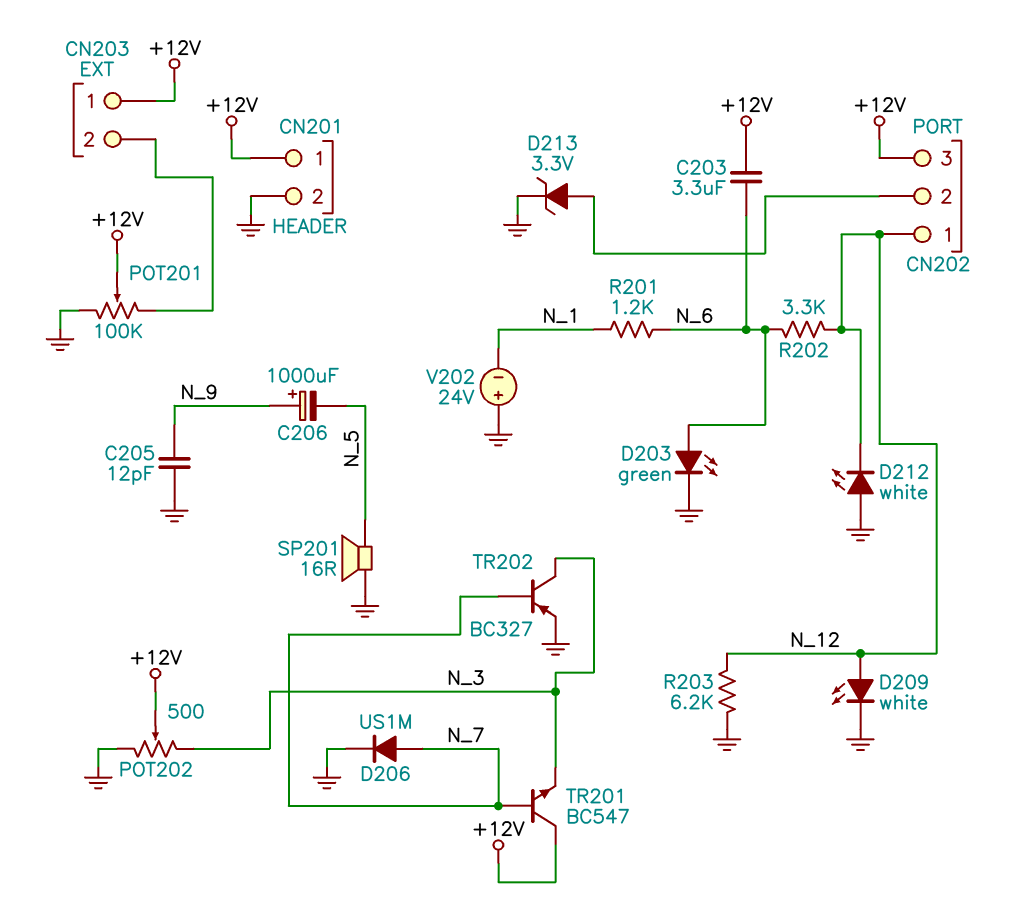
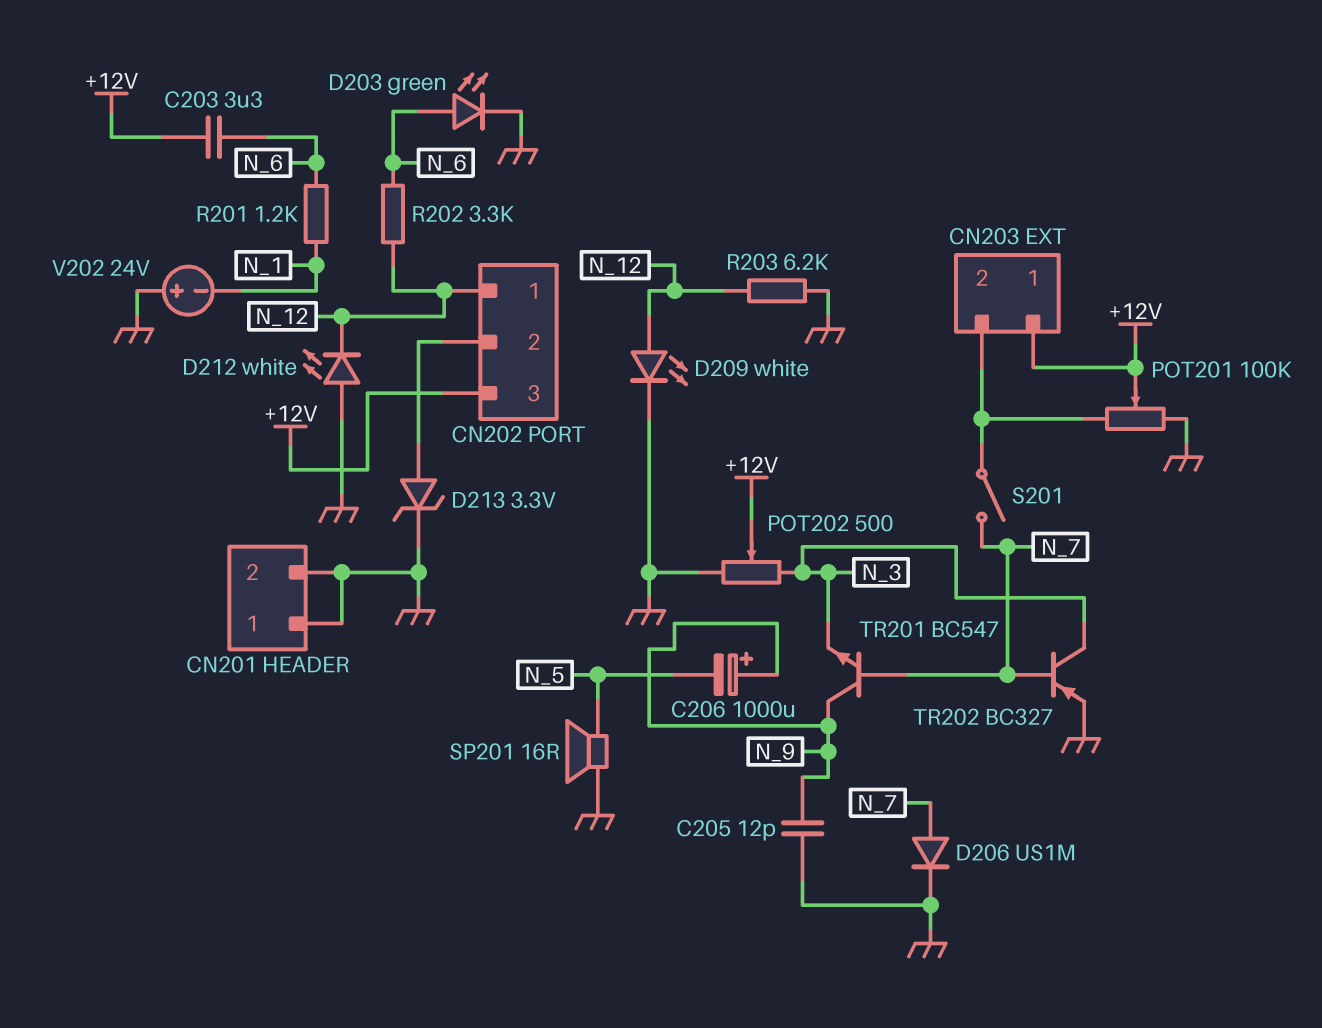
CN201 pin 1: +12V -> GND
S201: none -> switch (CN203/2, N_7)
TR201: NPN BC547 (B N_7, C +12V, E N_3) -> NPN BC547 (B N_7, C N_9, E N_3)

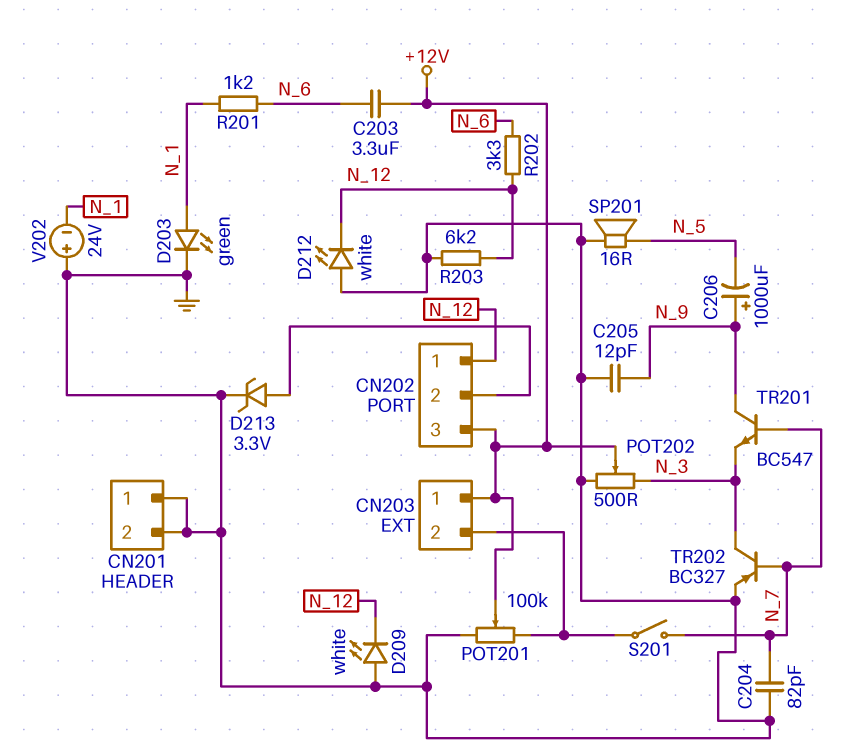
C204: none -> 82pF (GND, N_7)
D203: LED green (A N_6, K GND) -> LED green (A N_1, K GND)
D206: diode US1M (A N_7, K GND) -> none
D209: LED white (A N_12, K GND) -> LED white (A GND, K N_12)

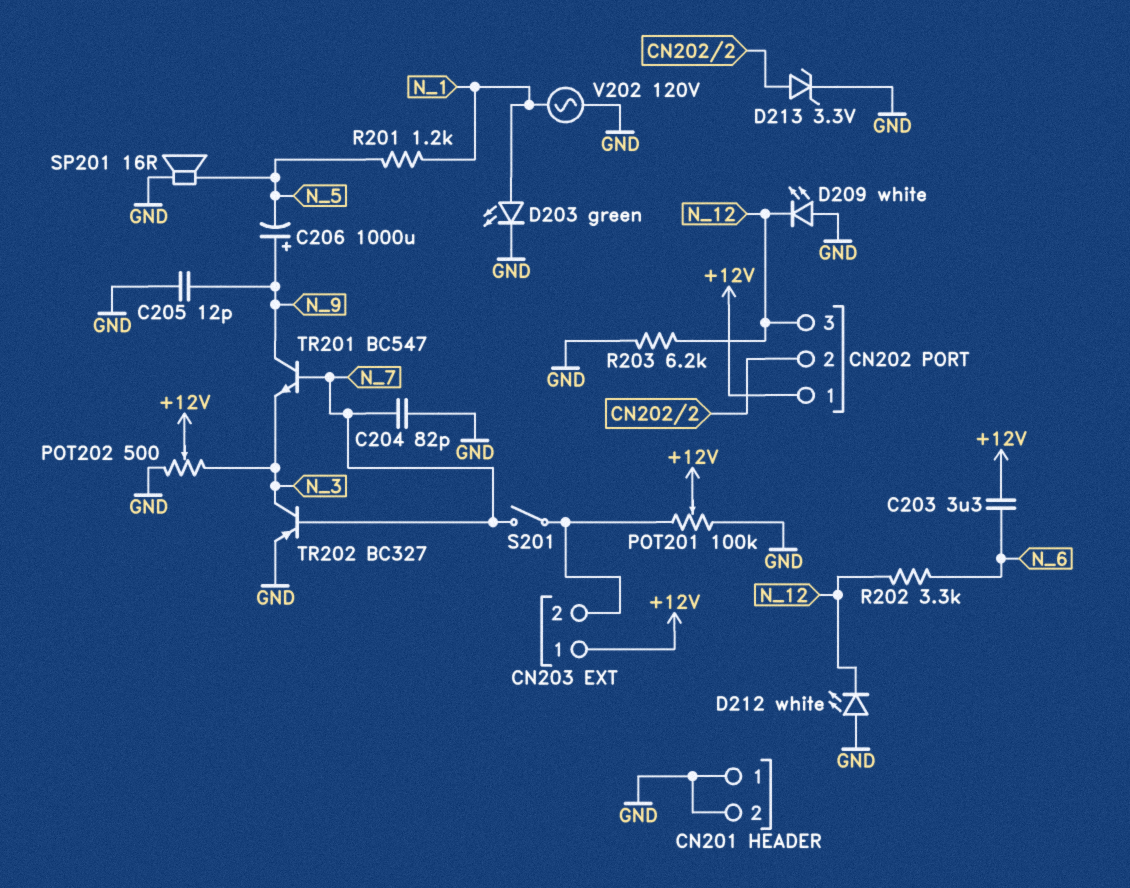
CN202 pin 1: N_12 -> +12V
CN202 pin 3: +12V -> N_12
R201: 1.2k (N_1, N_6) -> 1.2k (N_1, N_5)
V202: 24V (plus GND, minus N_1) -> AC 120V (GND, N_1)

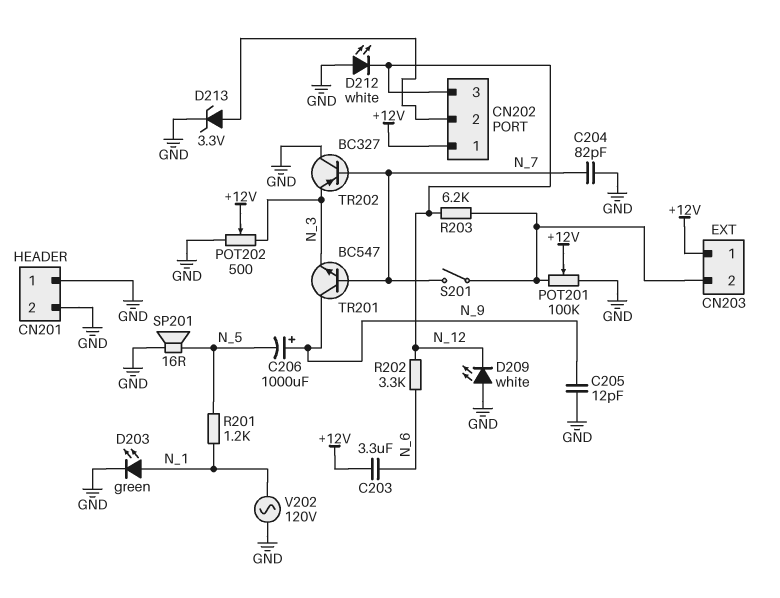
R203: 6.2k (GND, N_12) -> 6.2k (CN203/2, N_12)
TR202: PNP BC327 (B N_7, C N_3, E GND) -> PNP BC327 (B N_7, C GND, E N_3)

